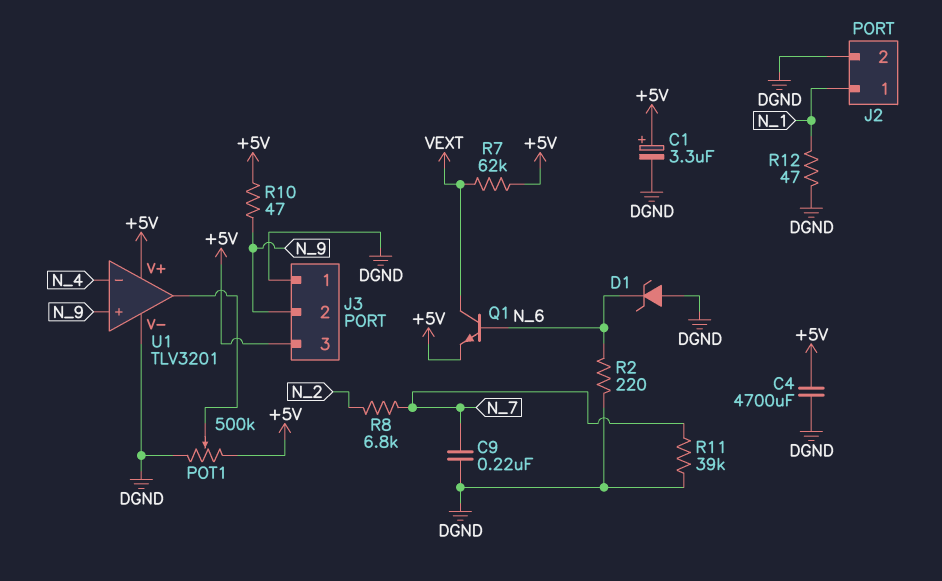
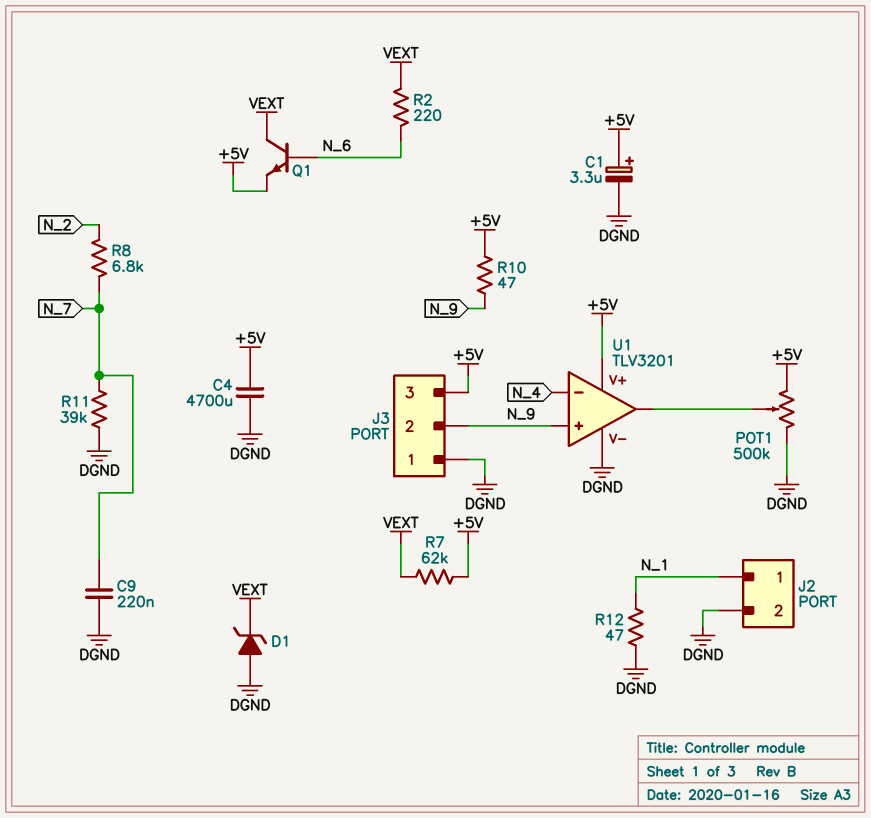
D1: zener (A DGND, K N_6) -> zener (A DGND, K VEXT)
R2: 220 (DGND, N_6) -> 220 (N_6, VEXT)

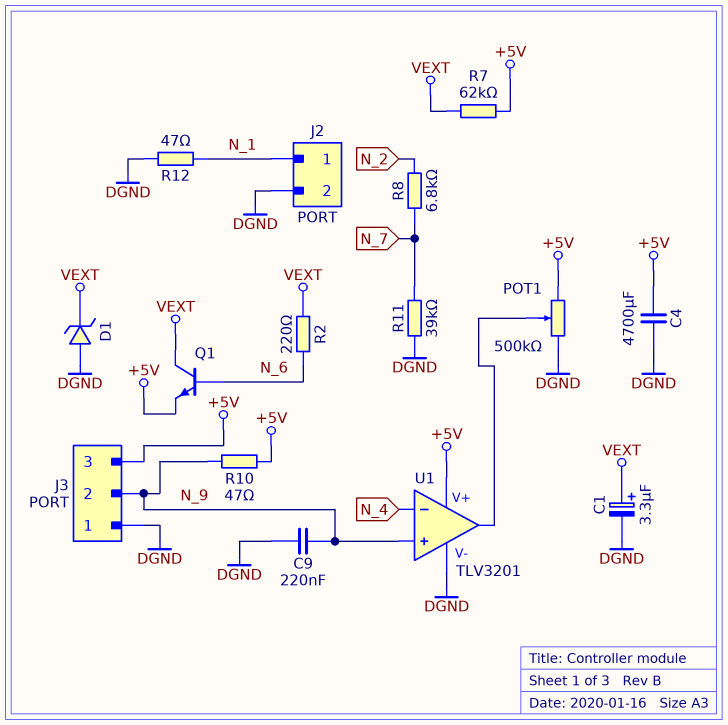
C1: 3.3uF (plus +5V, minus DGND) -> 3.3uF (plus VEXT, minus DGND)
C9: 220nF (DGND, N_7) -> 220nF (DGND, N_9)

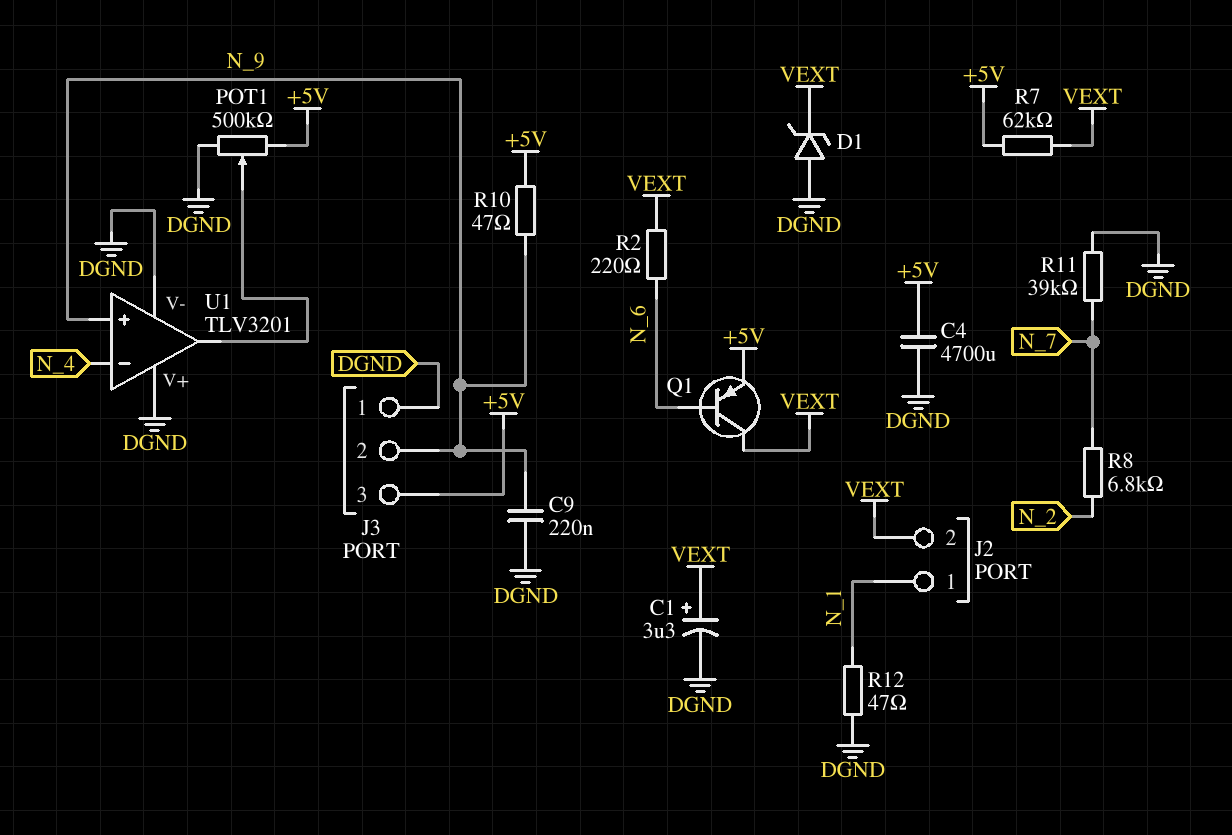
J2 pin 2: DGND -> VEXT
Q1: NPN (B N_6, C VEXT, E +5V) -> PNP (B N_6, C VEXT, E +5V)
U1 pin V+: +5V -> DGND

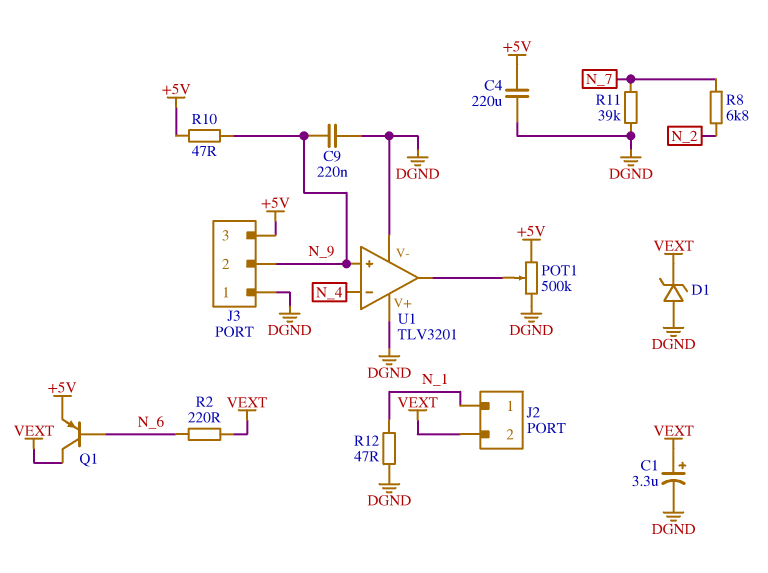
C4: 4700uF (+5V, DGND) -> 220uF (+5V, DGND)
R7: 62k (+5V, VEXT) -> none

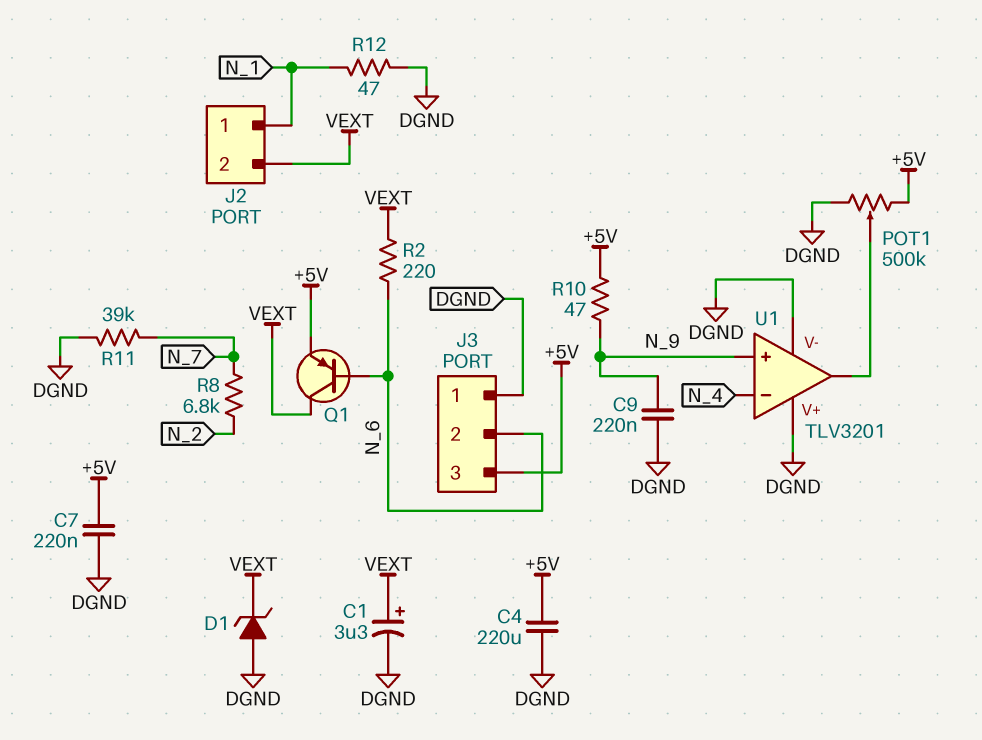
C7: none -> 220nF (+5V, DGND)
J3 pin 2: N_9 -> N_6

